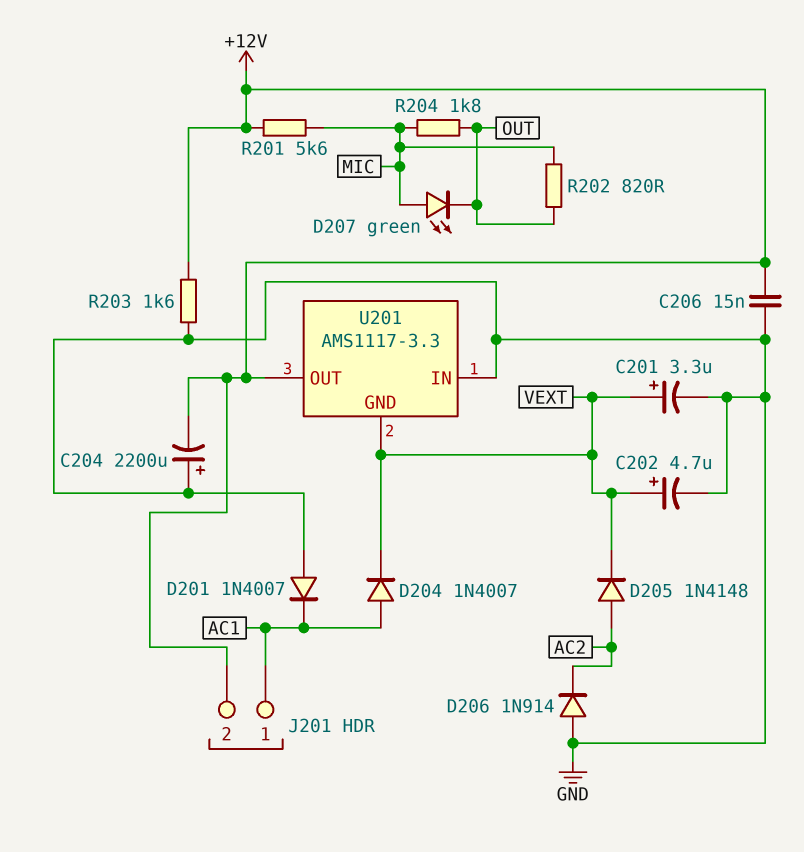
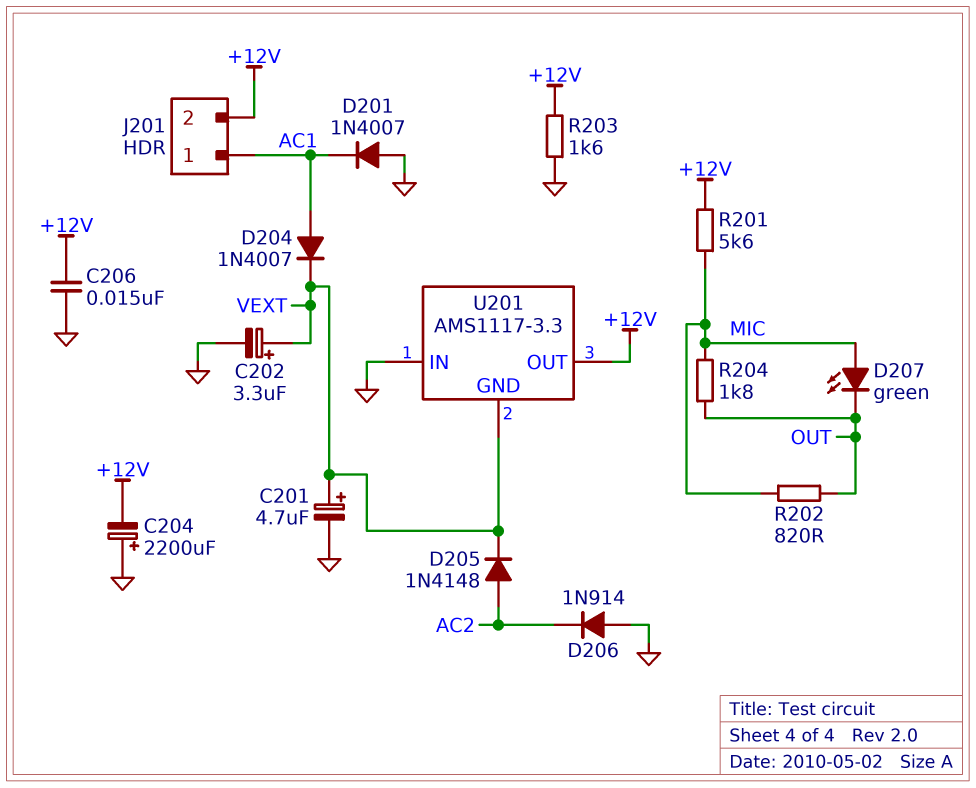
C201: 3.3uF (plus VEXT, minus GND) -> 4.7uF (plus VEXT, minus GND)
C202: 4.7uF (plus VEXT, minus GND) -> 3.3uF (plus VEXT, minus GND)

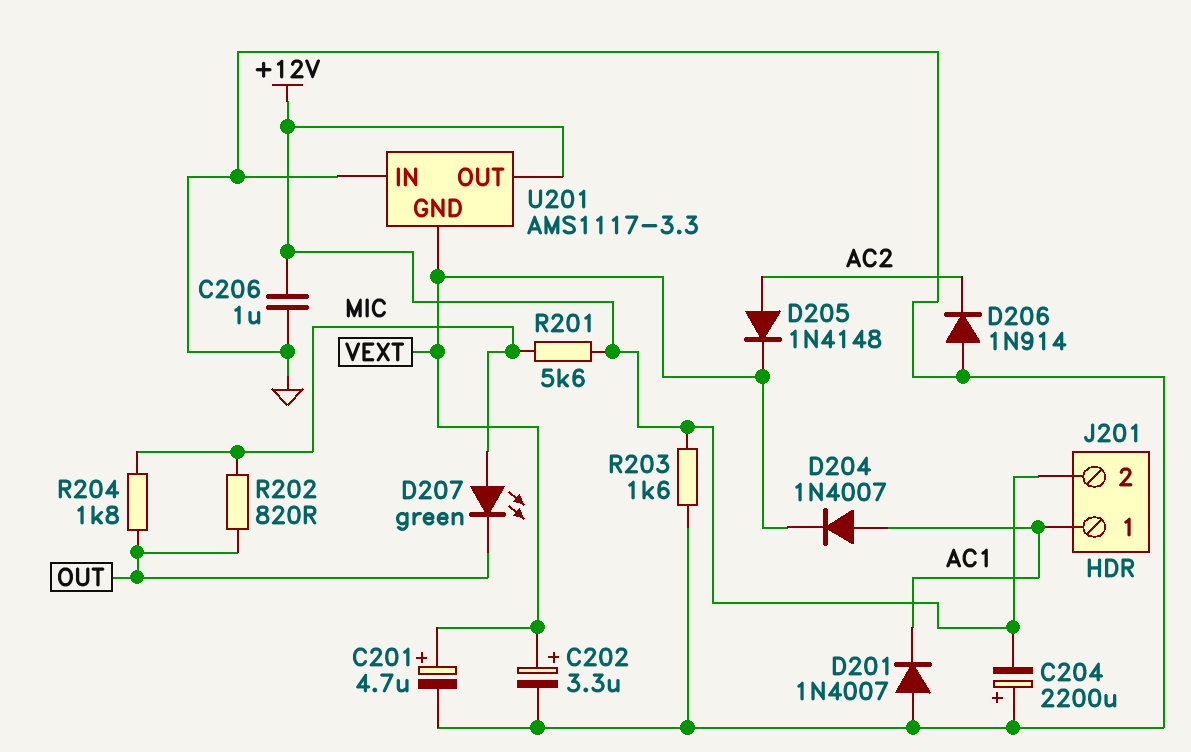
C206: 15nF (+12V, GND) -> 1uF (+12V, GND)

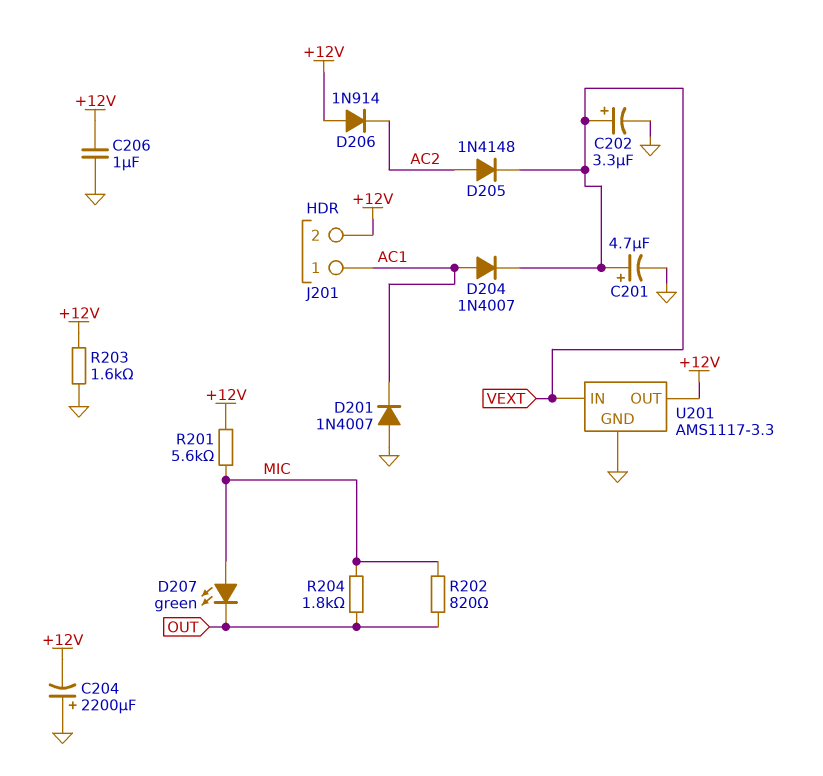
D206: diode 1N914 (A GND, K AC2) -> diode 1N914 (A +12V, K AC2)
U201 pin GND: VEXT -> GND
U201 pin IN: GND -> VEXT

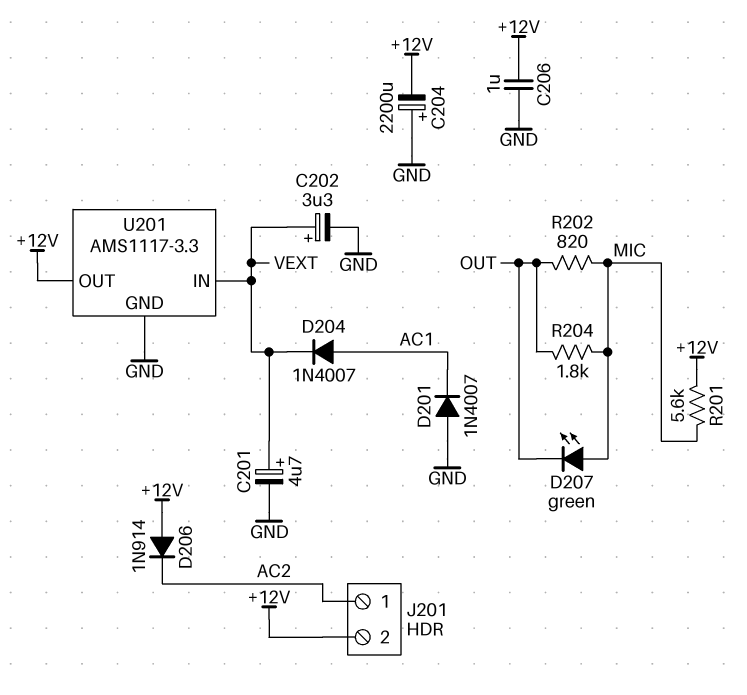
D205: diode 1N4148 (A AC2, K VEXT) -> none
J201 pin 1: AC1 -> AC2
R203: 1.6k (+12V, GND) -> none

